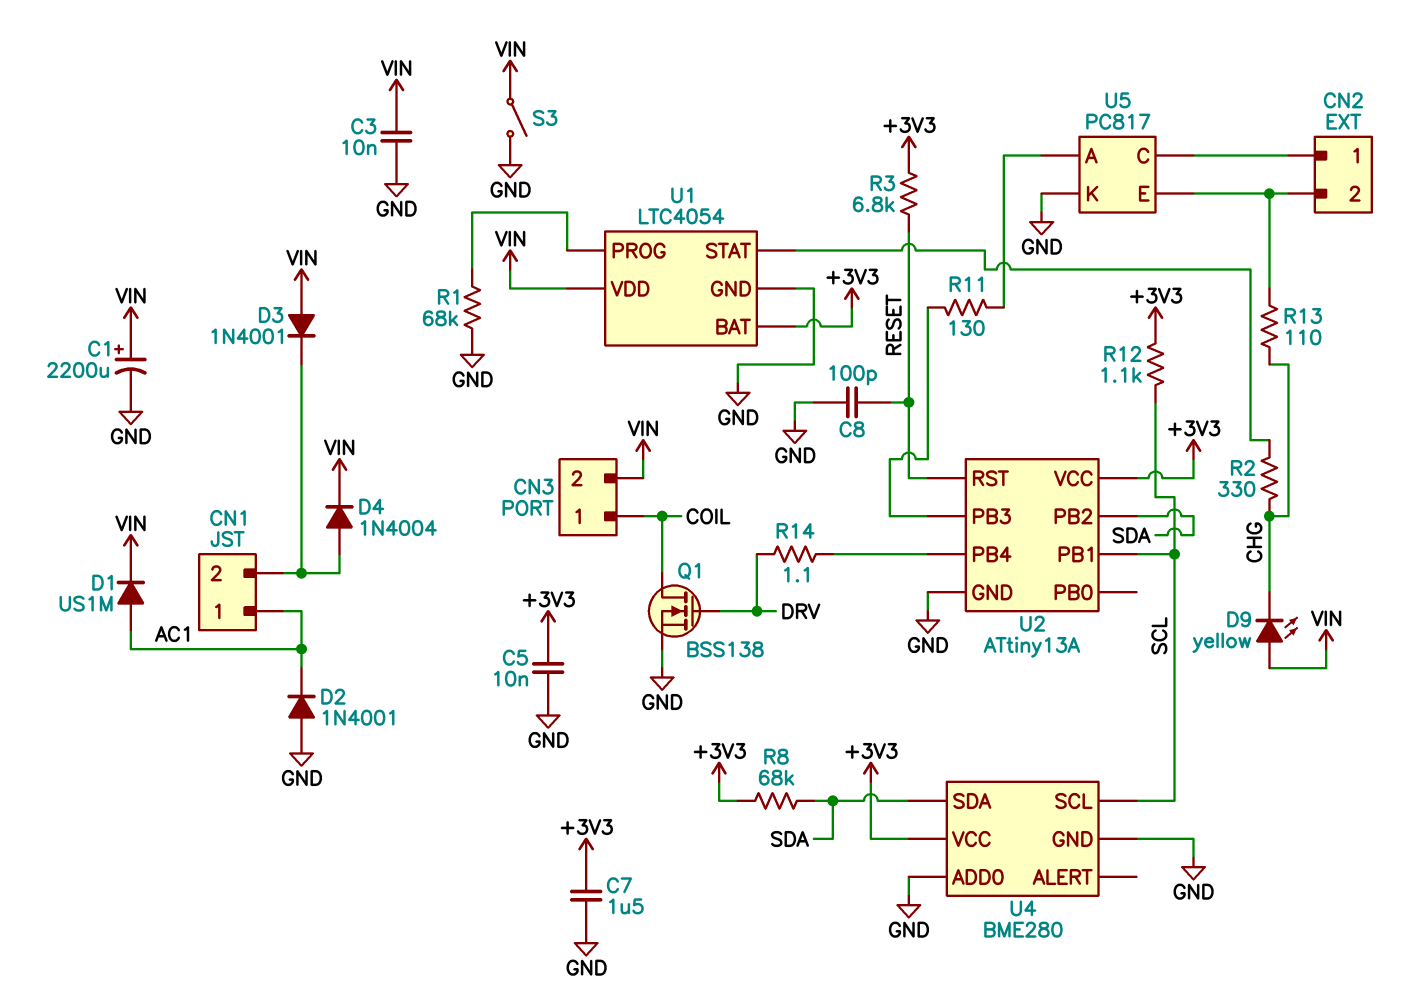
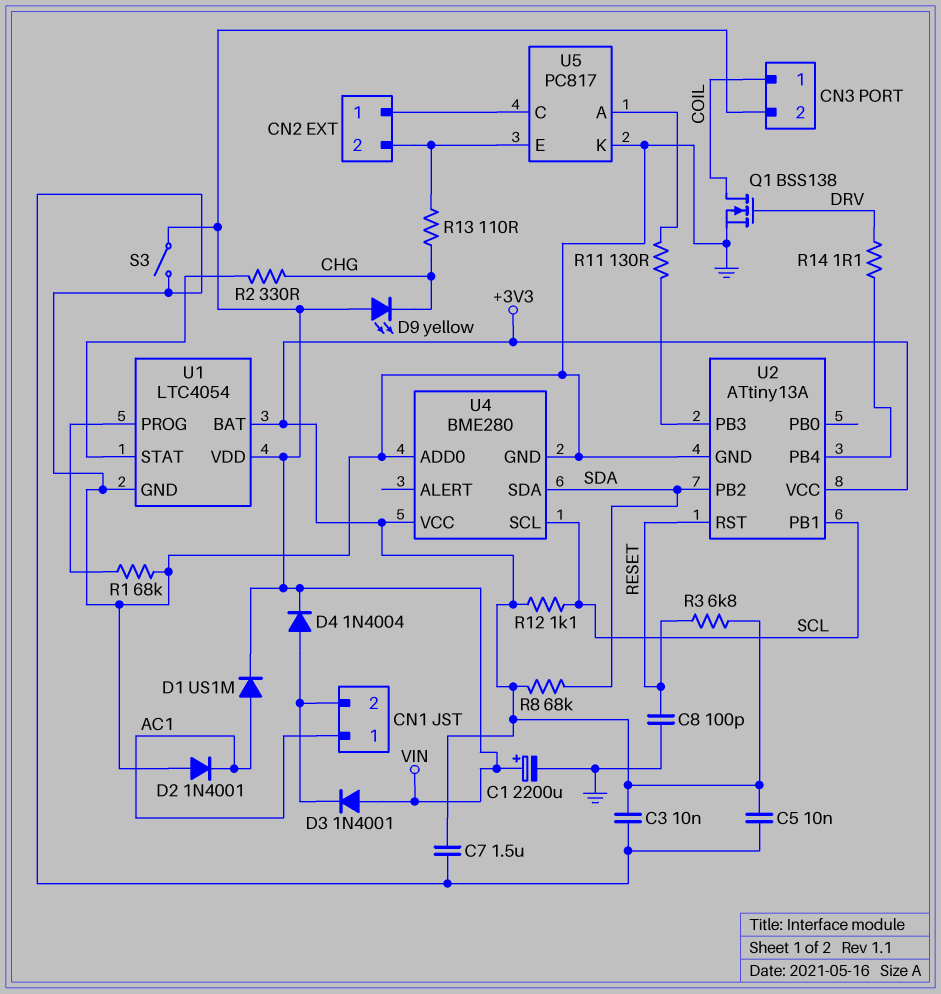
C3: 10nF (GND, VIN) -> 10nF (+3V3, GND)

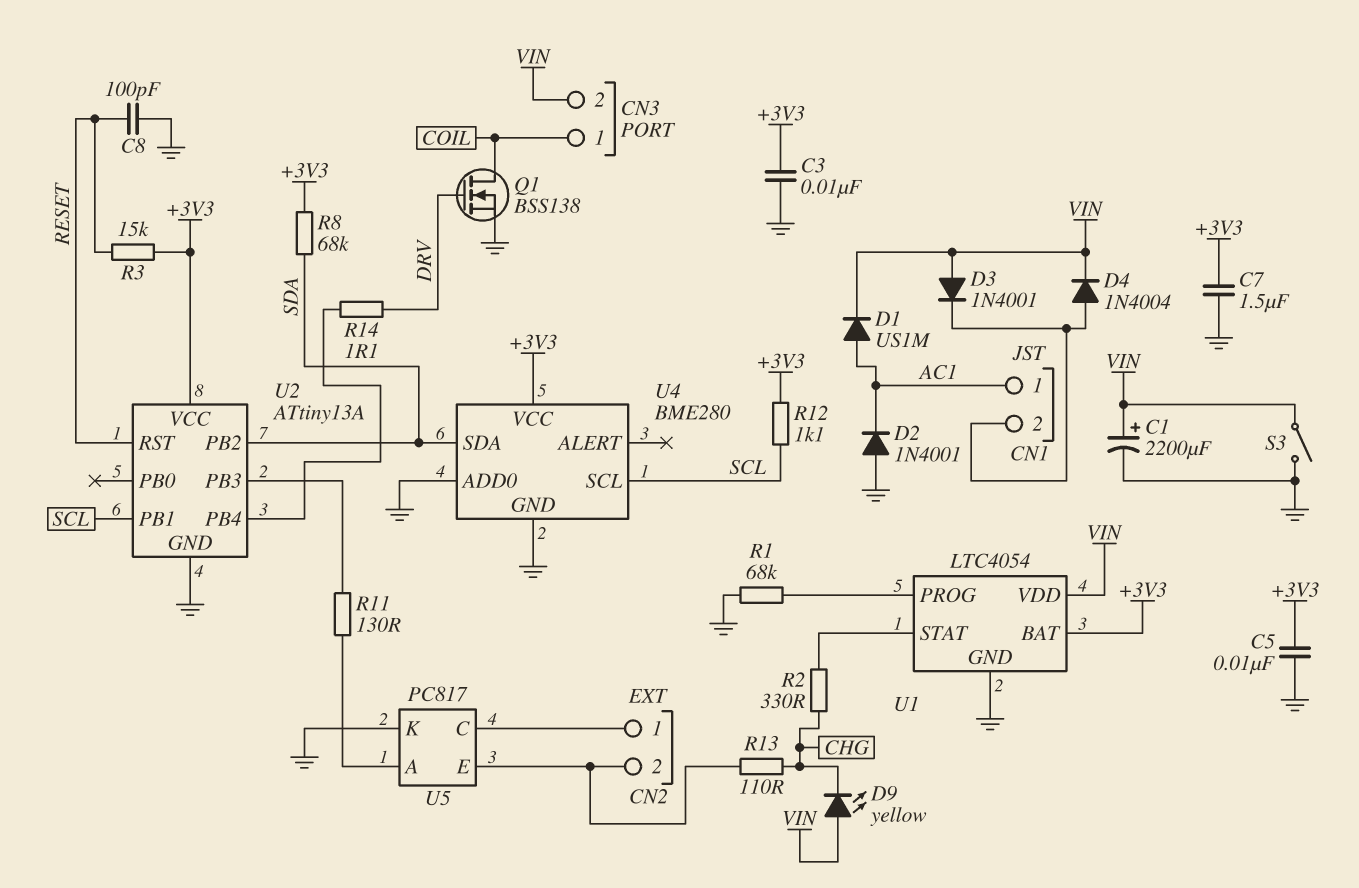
R3: 6.8k (+3V3, RESET) -> 15k (+3V3, RESET)

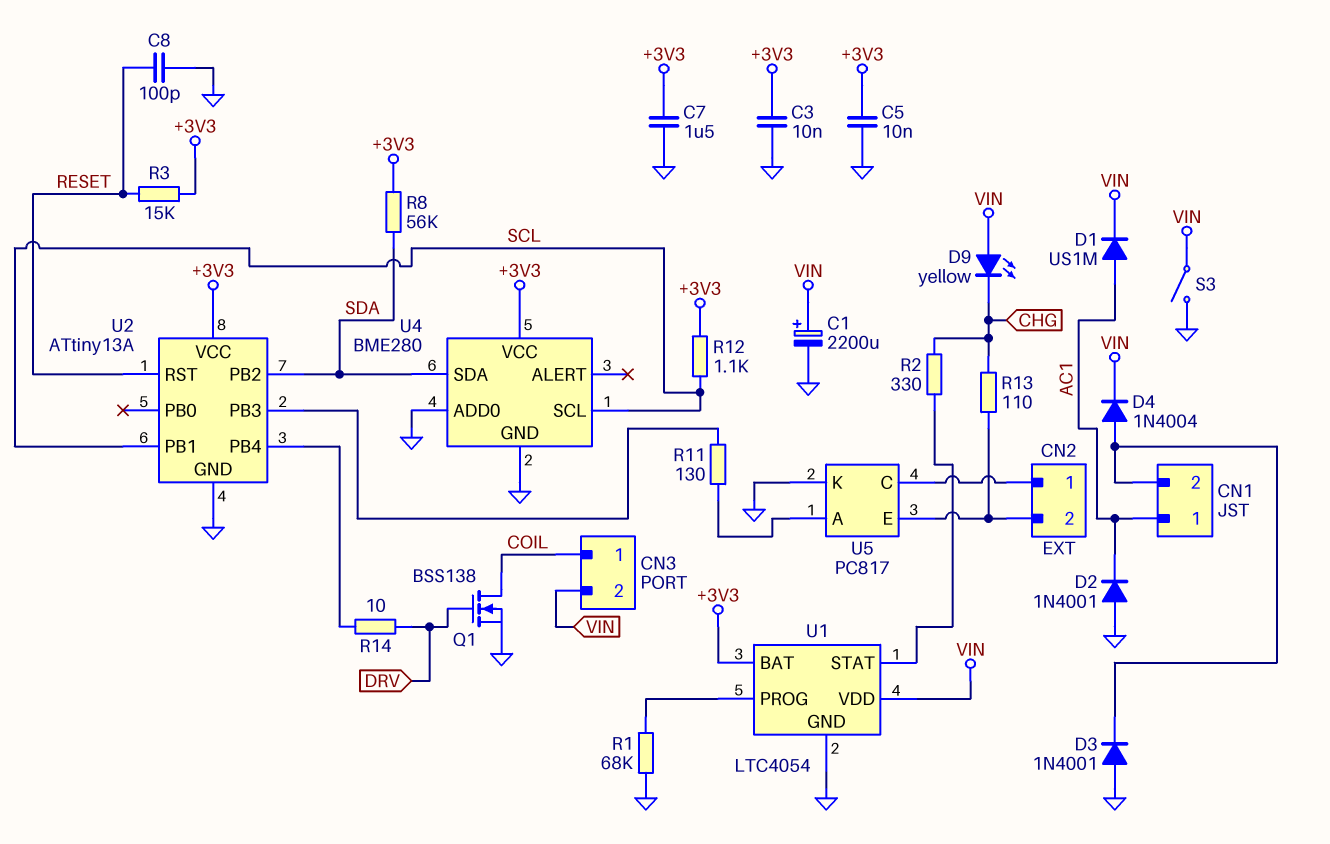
D3: diode 1N4001 (A VIN, K CN1/2) -> diode 1N4001 (A GND, K CN1/2)
R8: 68k (+3V3, SDA) -> 56k (+3V3, SDA)
R14: 1.1 (DRV, U2/PB4) -> 10 (DRV, U2/PB4)

